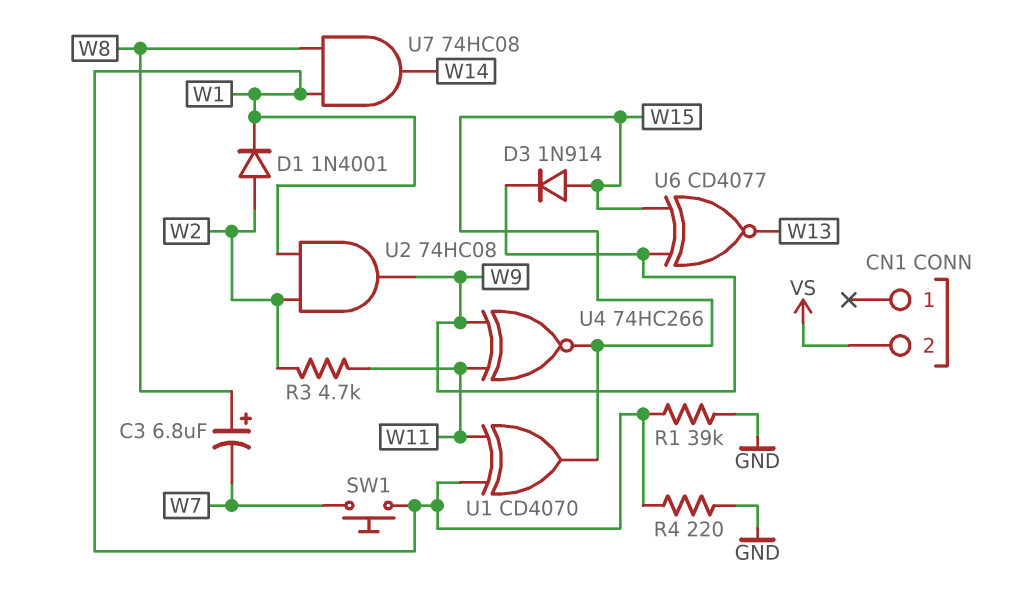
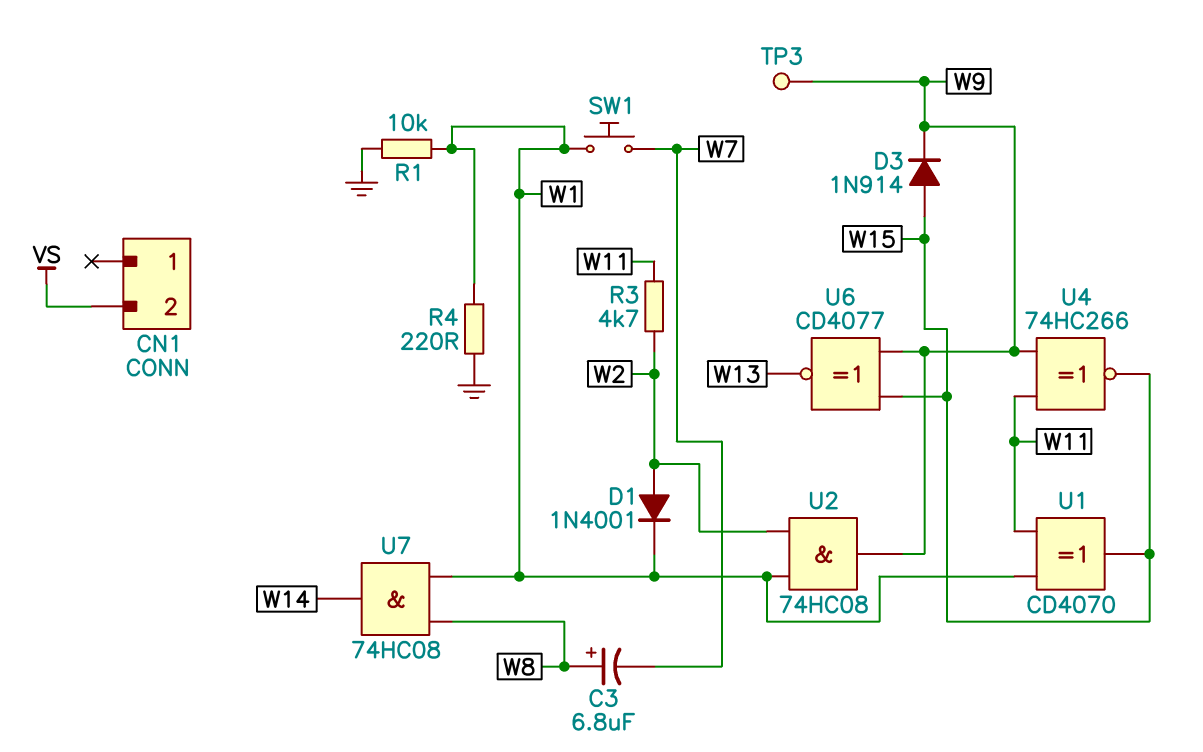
R1: 39k (GND, W1) -> 10k (GND, W1)
TP3: none -> test point (W9)

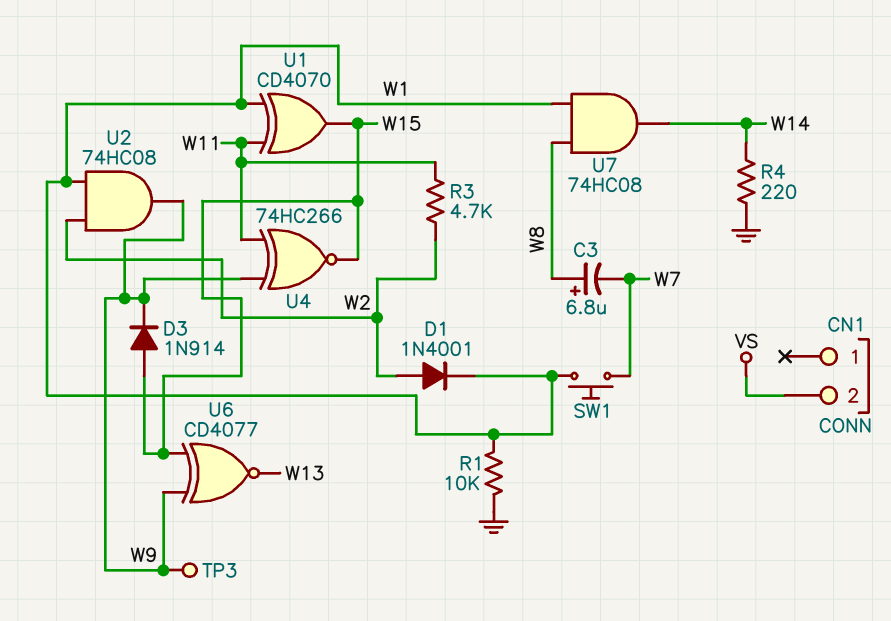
R4: 220 (GND, W1) -> 220 (GND, W14)

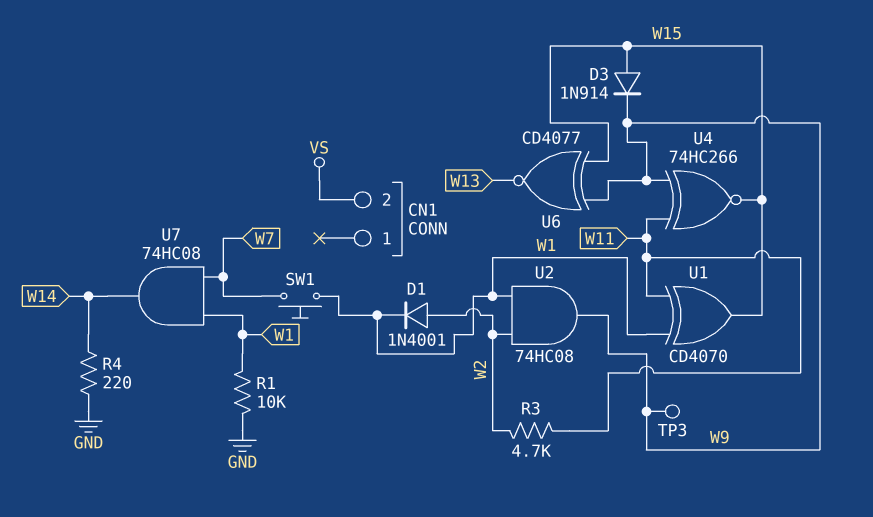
C3: 6.8uF (plus W8, minus W7) -> none
U7: AND 74HC08 (in W1, in W8, out W14) -> AND 74HC08 (in W1, in W7, out W14)

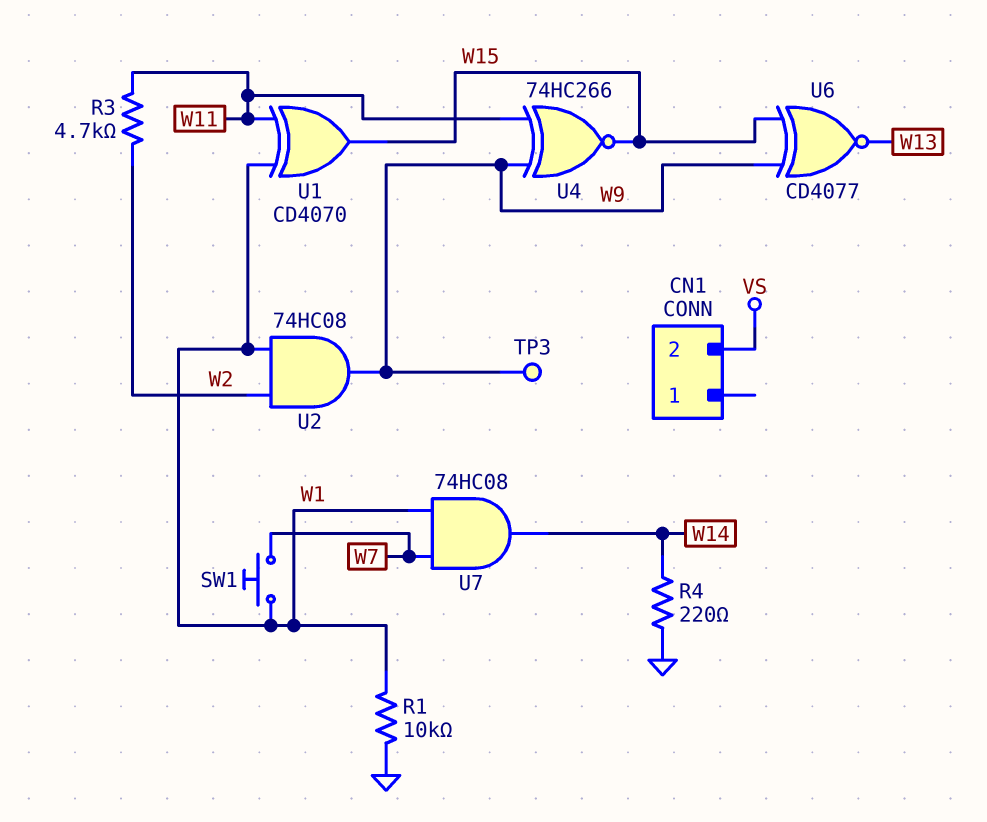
D1: diode 1N4001 (A W2, K W1) -> none
D3: diode 1N914 (A W15, K W9) -> none

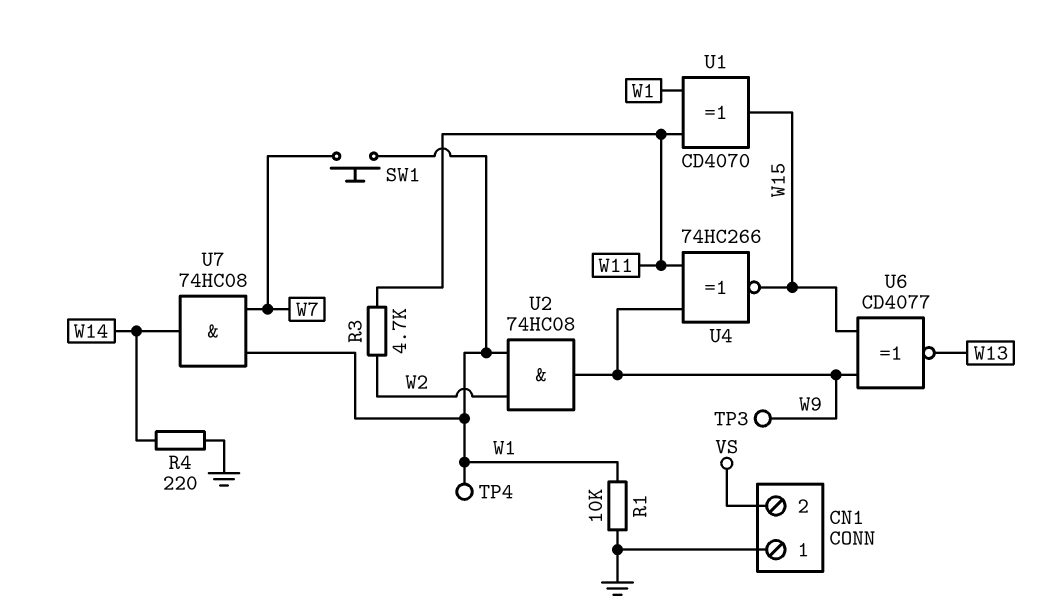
CN1 pin 1: none -> GND
TP4: none -> test point (W1)

